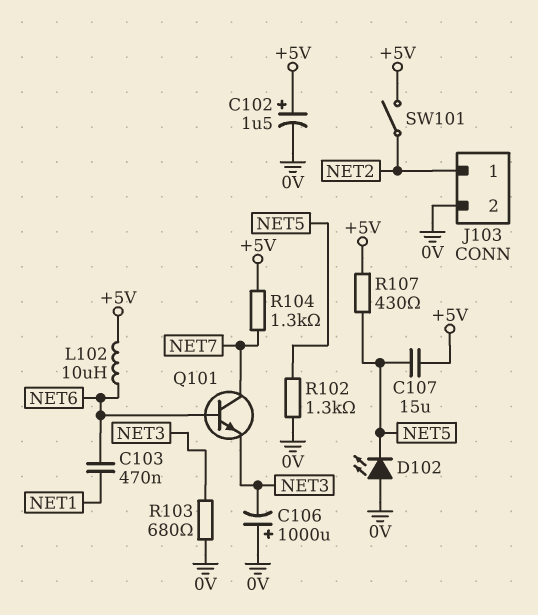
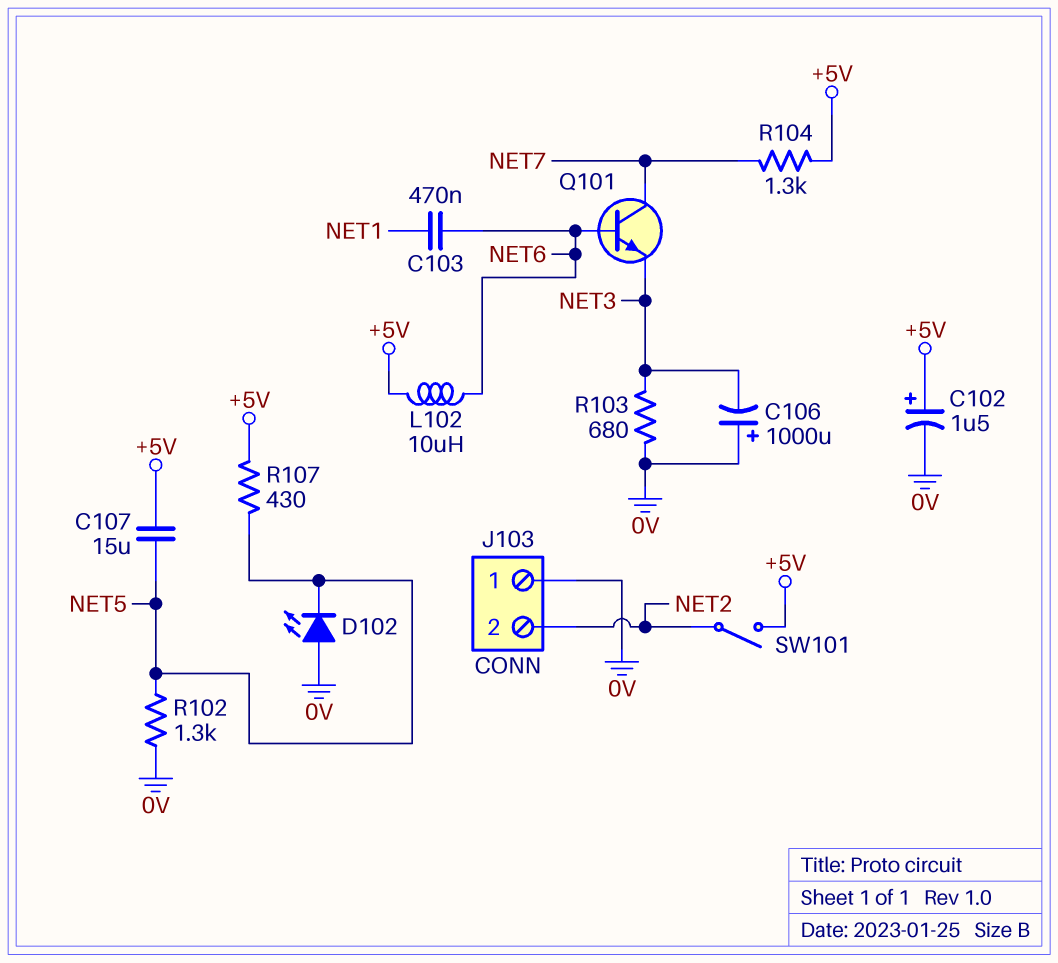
J103 pin 1: NET2 -> 0V
J103 pin 2: 0V -> NET2

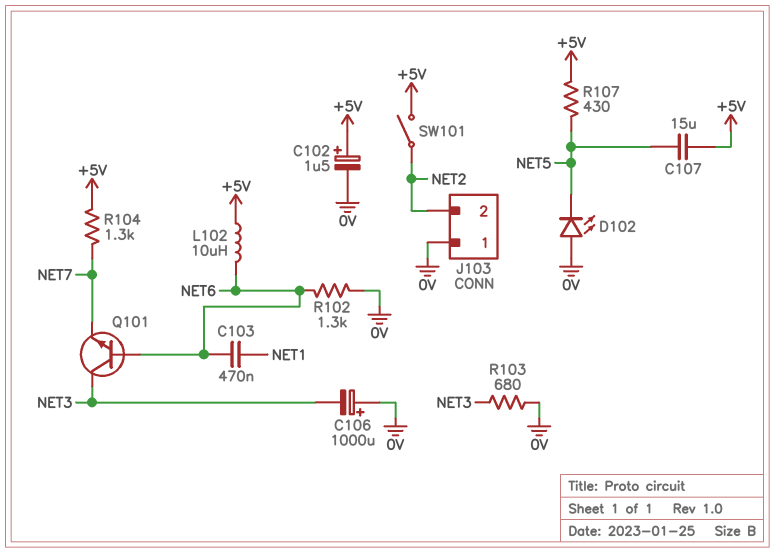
Q101: NPN (B NET6, C NET7, E NET3) -> NPN (B NET6, C NET3, E NET7)
R102: 1.3k (0V, NET5) -> 1.3k (0V, NET6)

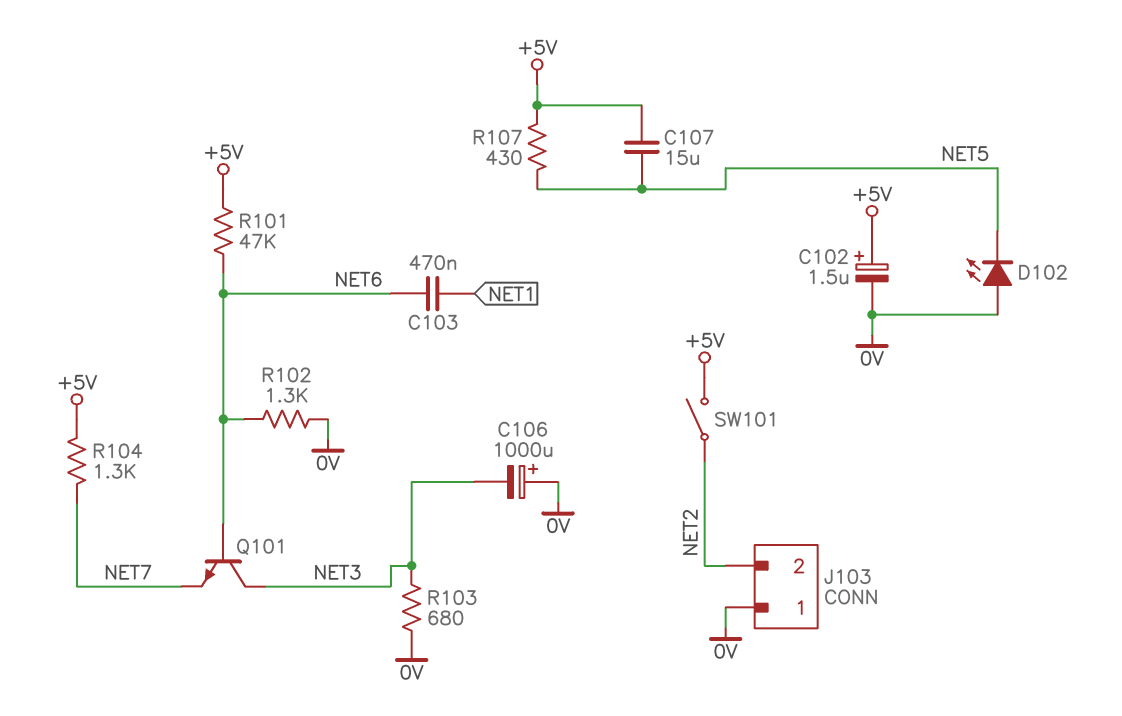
L102: 10uH (+5V, NET6) -> none
R101: none -> 47k (+5V, NET6)

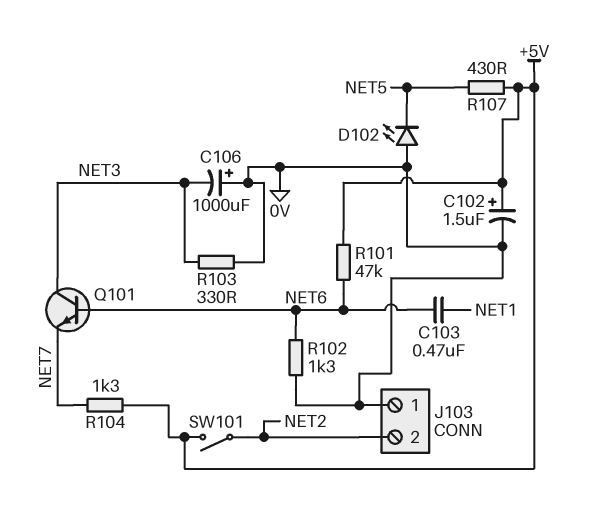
C107: 15uF (+5V, NET5) -> none
R103: 680 (0V, NET3) -> 330 (0V, NET3)

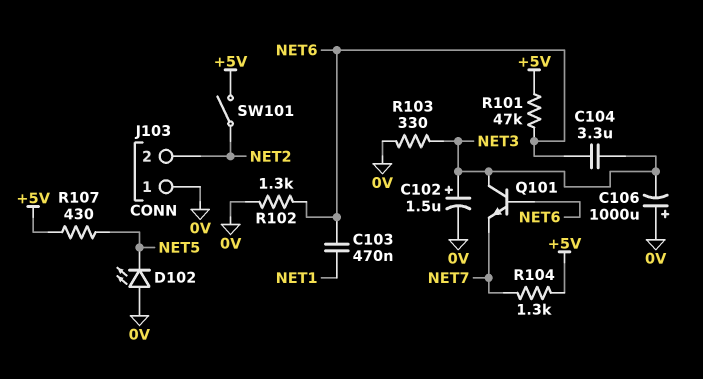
C102: 1.5uF (plus +5V, minus 0V) -> 1.5uF (plus NET3, minus 0V)
C104: none -> 3.3uF (NET3, NET6)

